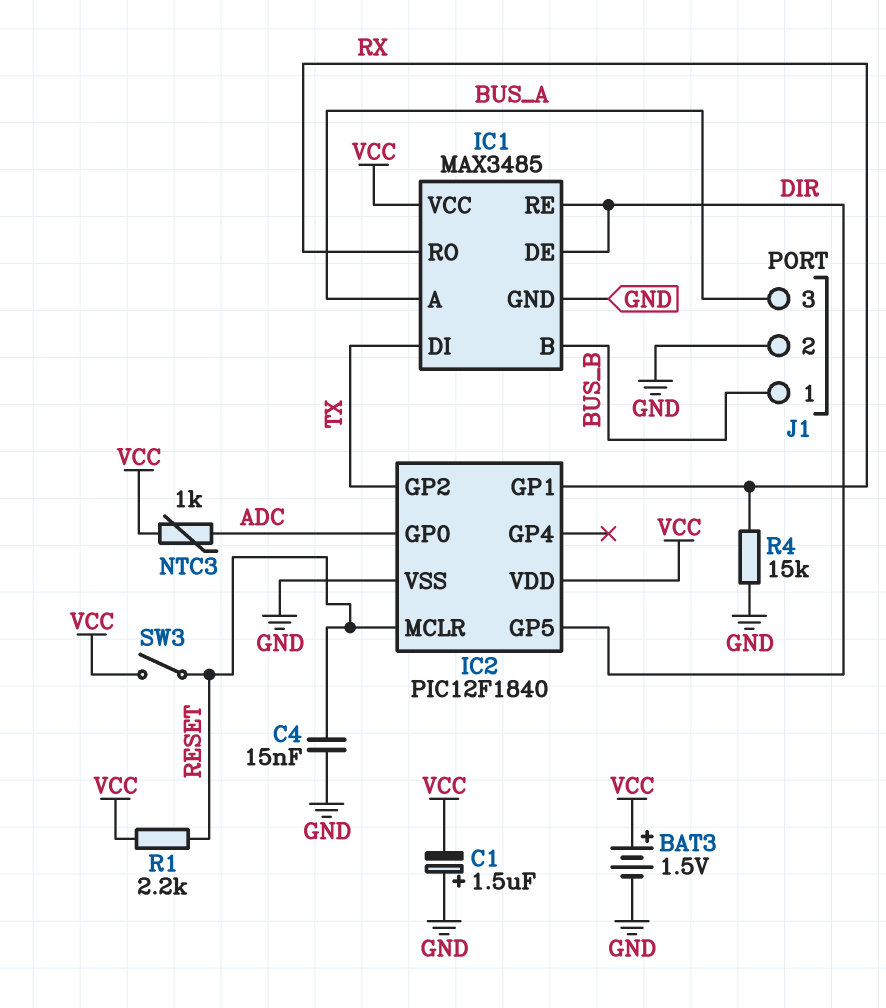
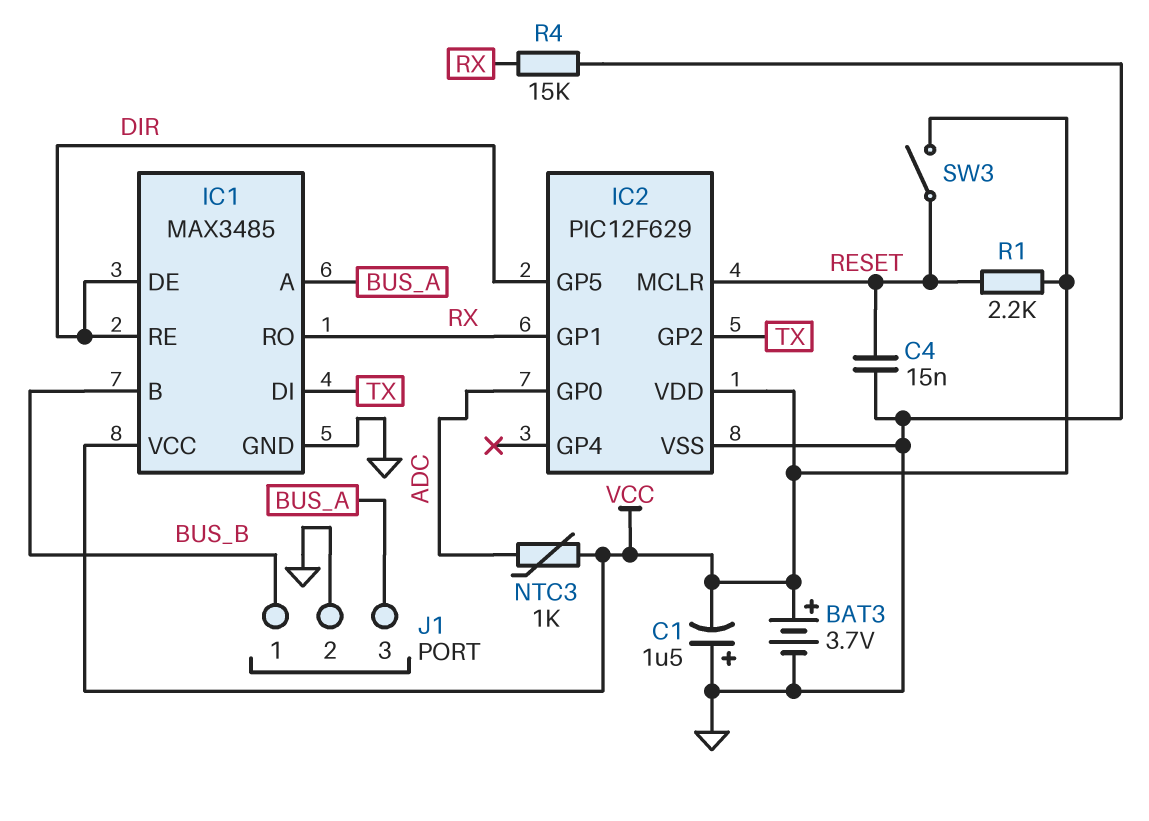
BAT3: 1.5V (plus VCC, minus GND) -> 3.7V (plus VCC, minus GND)
IC2: PIC12F1840 -> PIC12F629

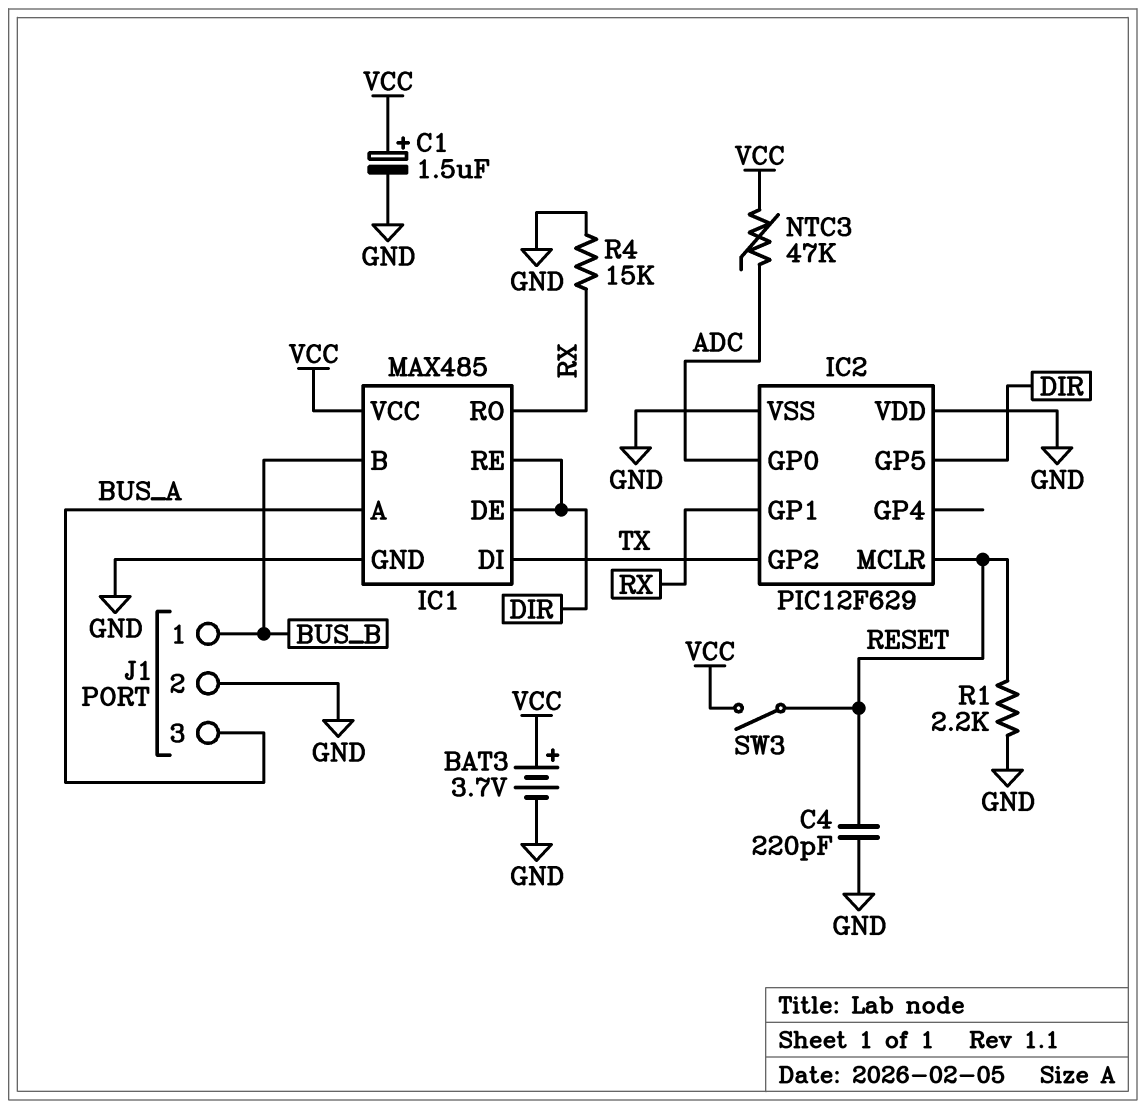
C1: 1.5uF (plus GND, minus VCC) -> 1.5uF (plus VCC, minus GND)
C4: 15nF (GND, RESET) -> 220pF (GND, RESET)
IC1: MAX3485 -> MAX485
IC2 pin VDD: VCC -> GND
NTC3: 1k (ADC, VCC) -> 47k (ADC, VCC)
R1: 2.2k (RESET, VCC) -> 2.2k (GND, RESET)

